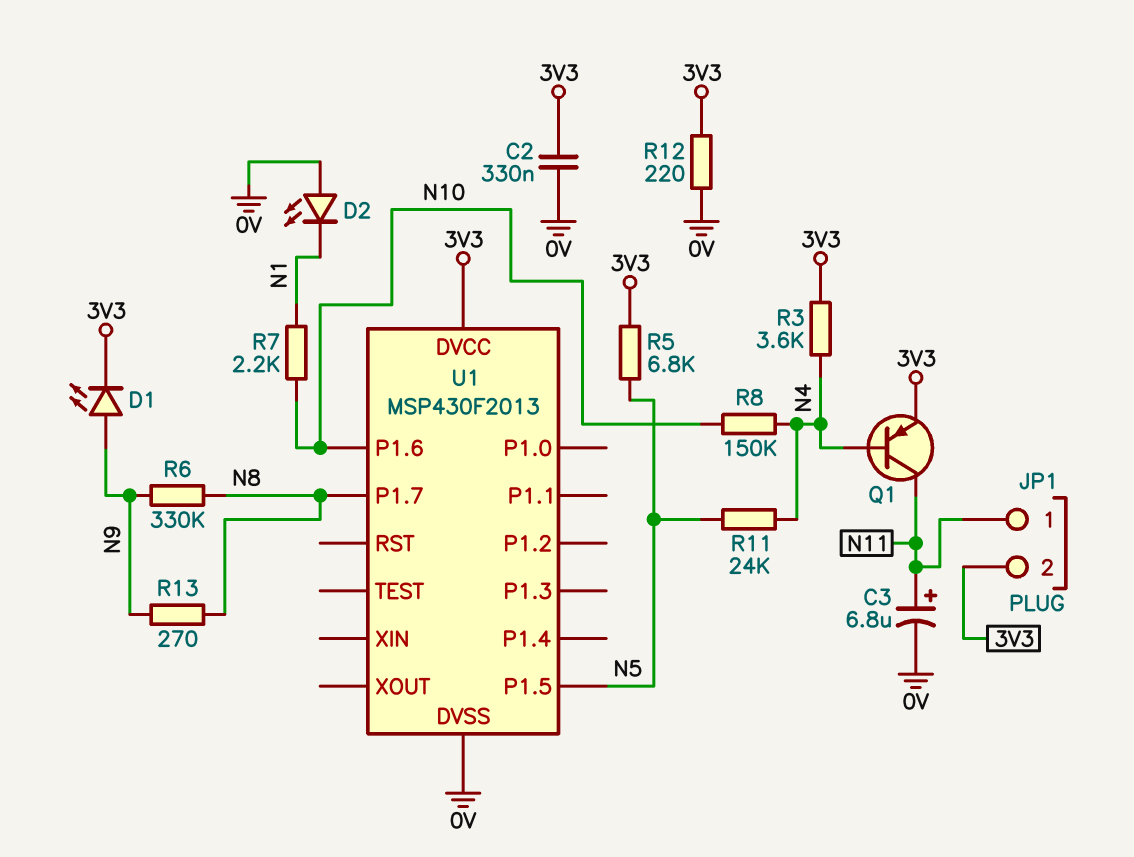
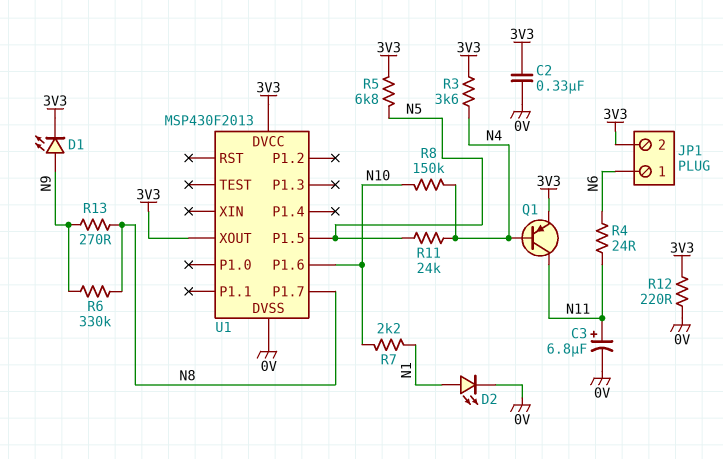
D2: LED (A 0V, K N1) -> LED (A N1, K 0V)
JP1 pin 1: N11 -> N6
R4: none -> 24 (N6, N11)
U1 pin XOUT: none -> 3V3

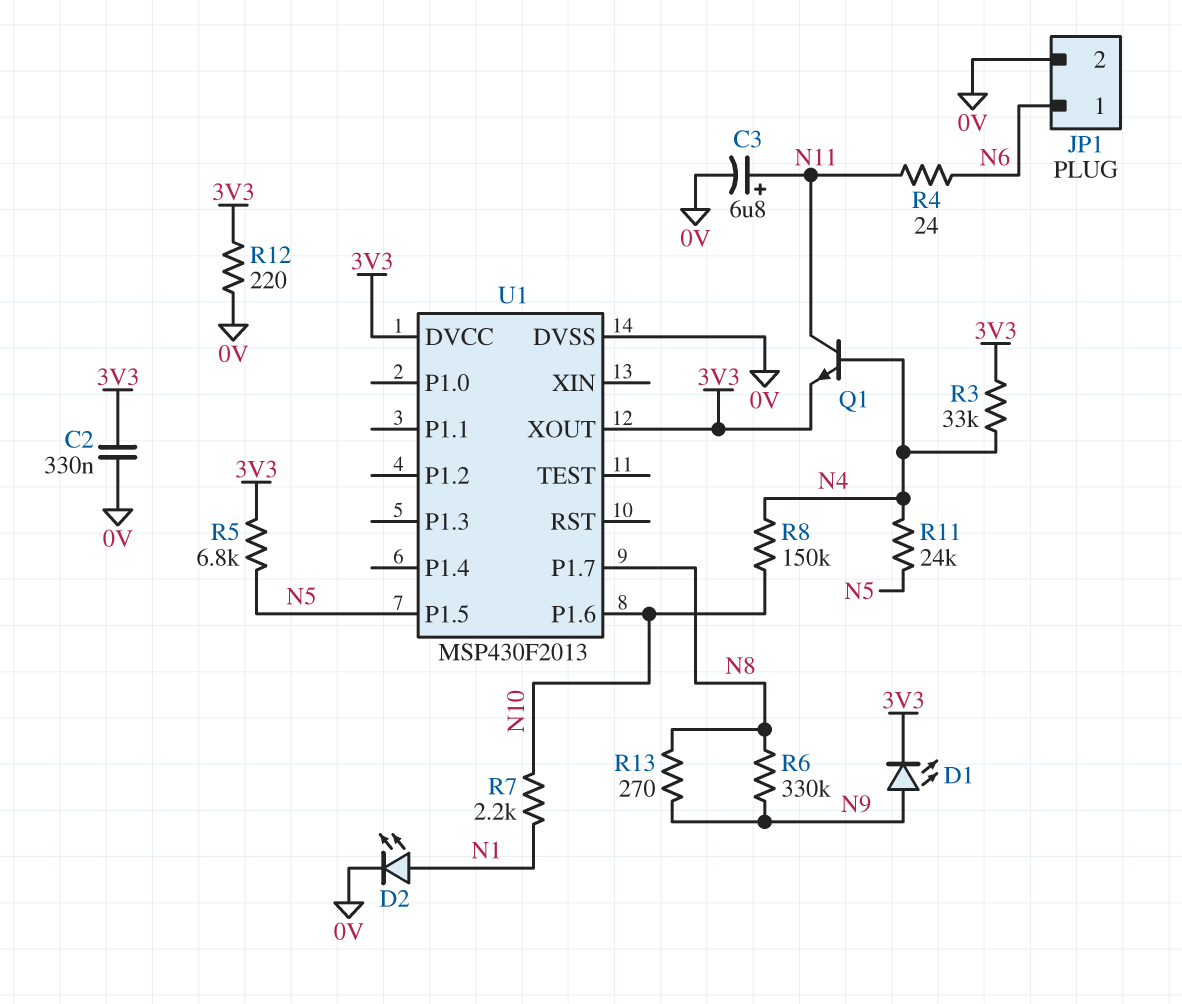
JP1 pin 2: 3V3 -> 0V
Q1: PNP (B N4, C N11, E 3V3) -> NPN (B N4, C N11, E 3V3)
R3: 3.6k (3V3, N4) -> 33k (3V3, N4)

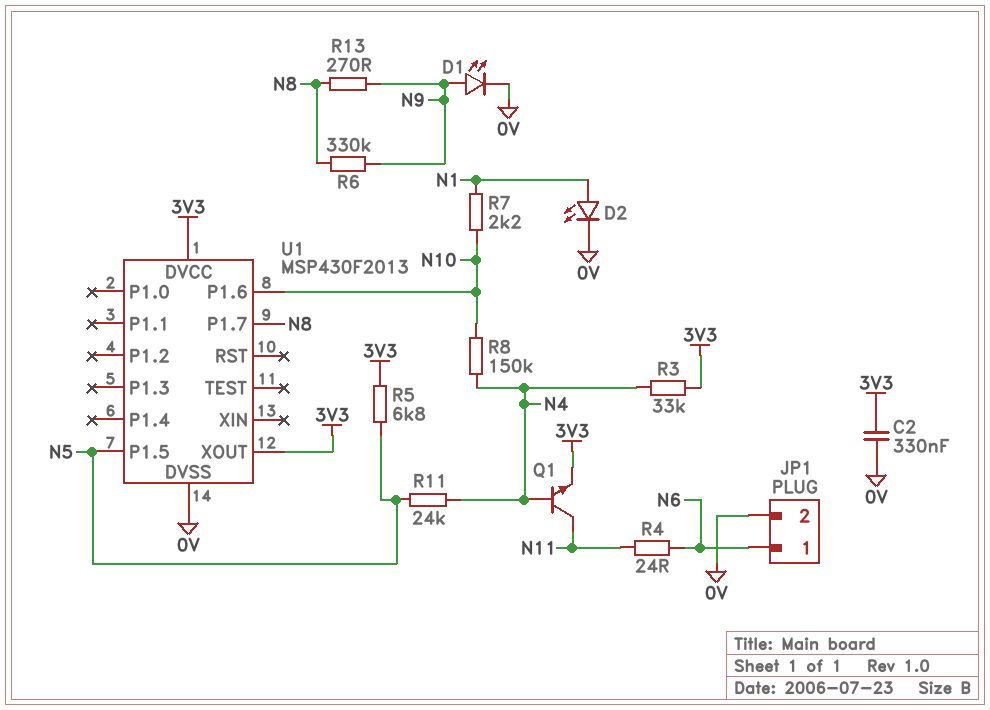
C3: 6.8uF (plus N11, minus 0V) -> none
D1: LED (A N9, K 3V3) -> LED (A N9, K 0V)
R12: 220 (0V, 3V3) -> none

